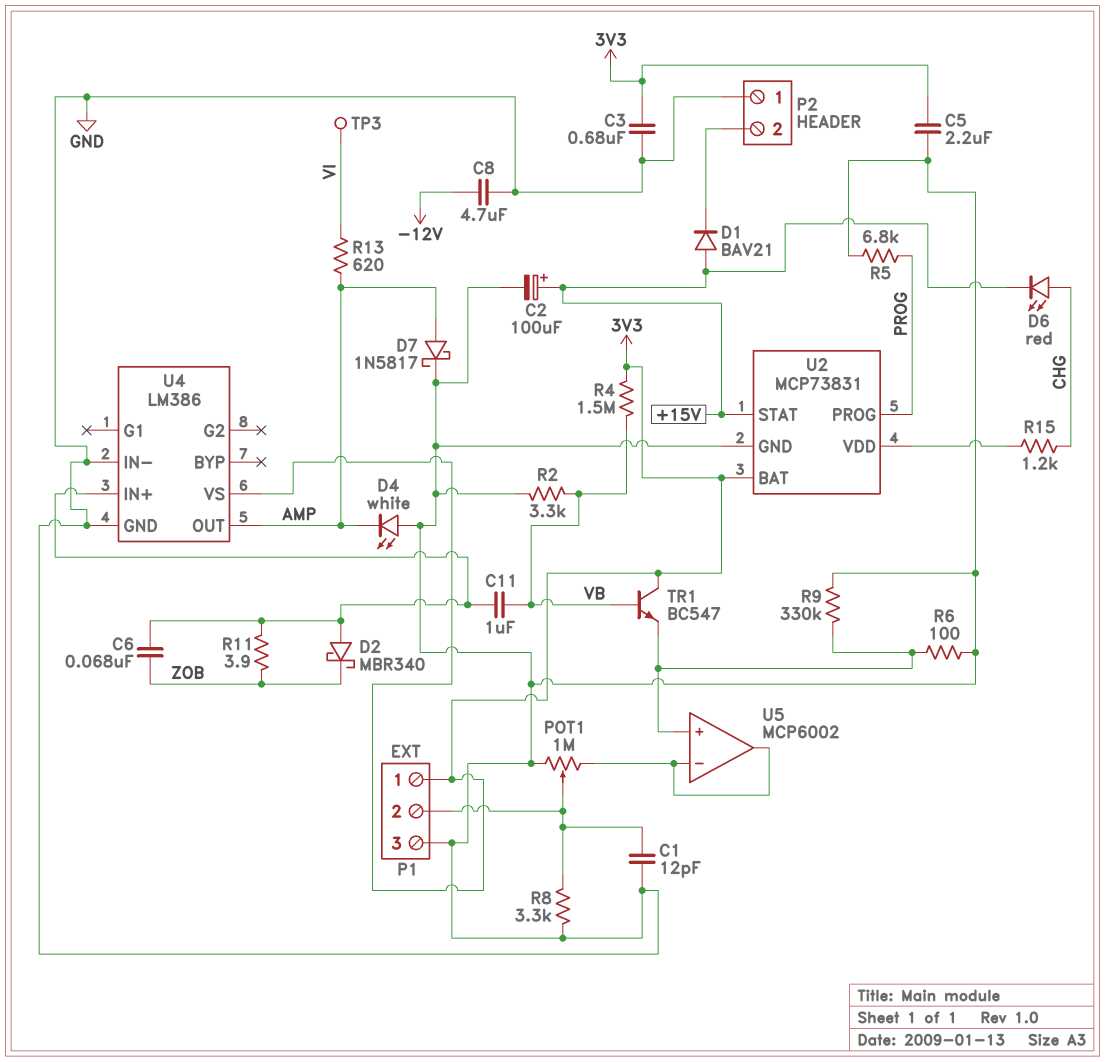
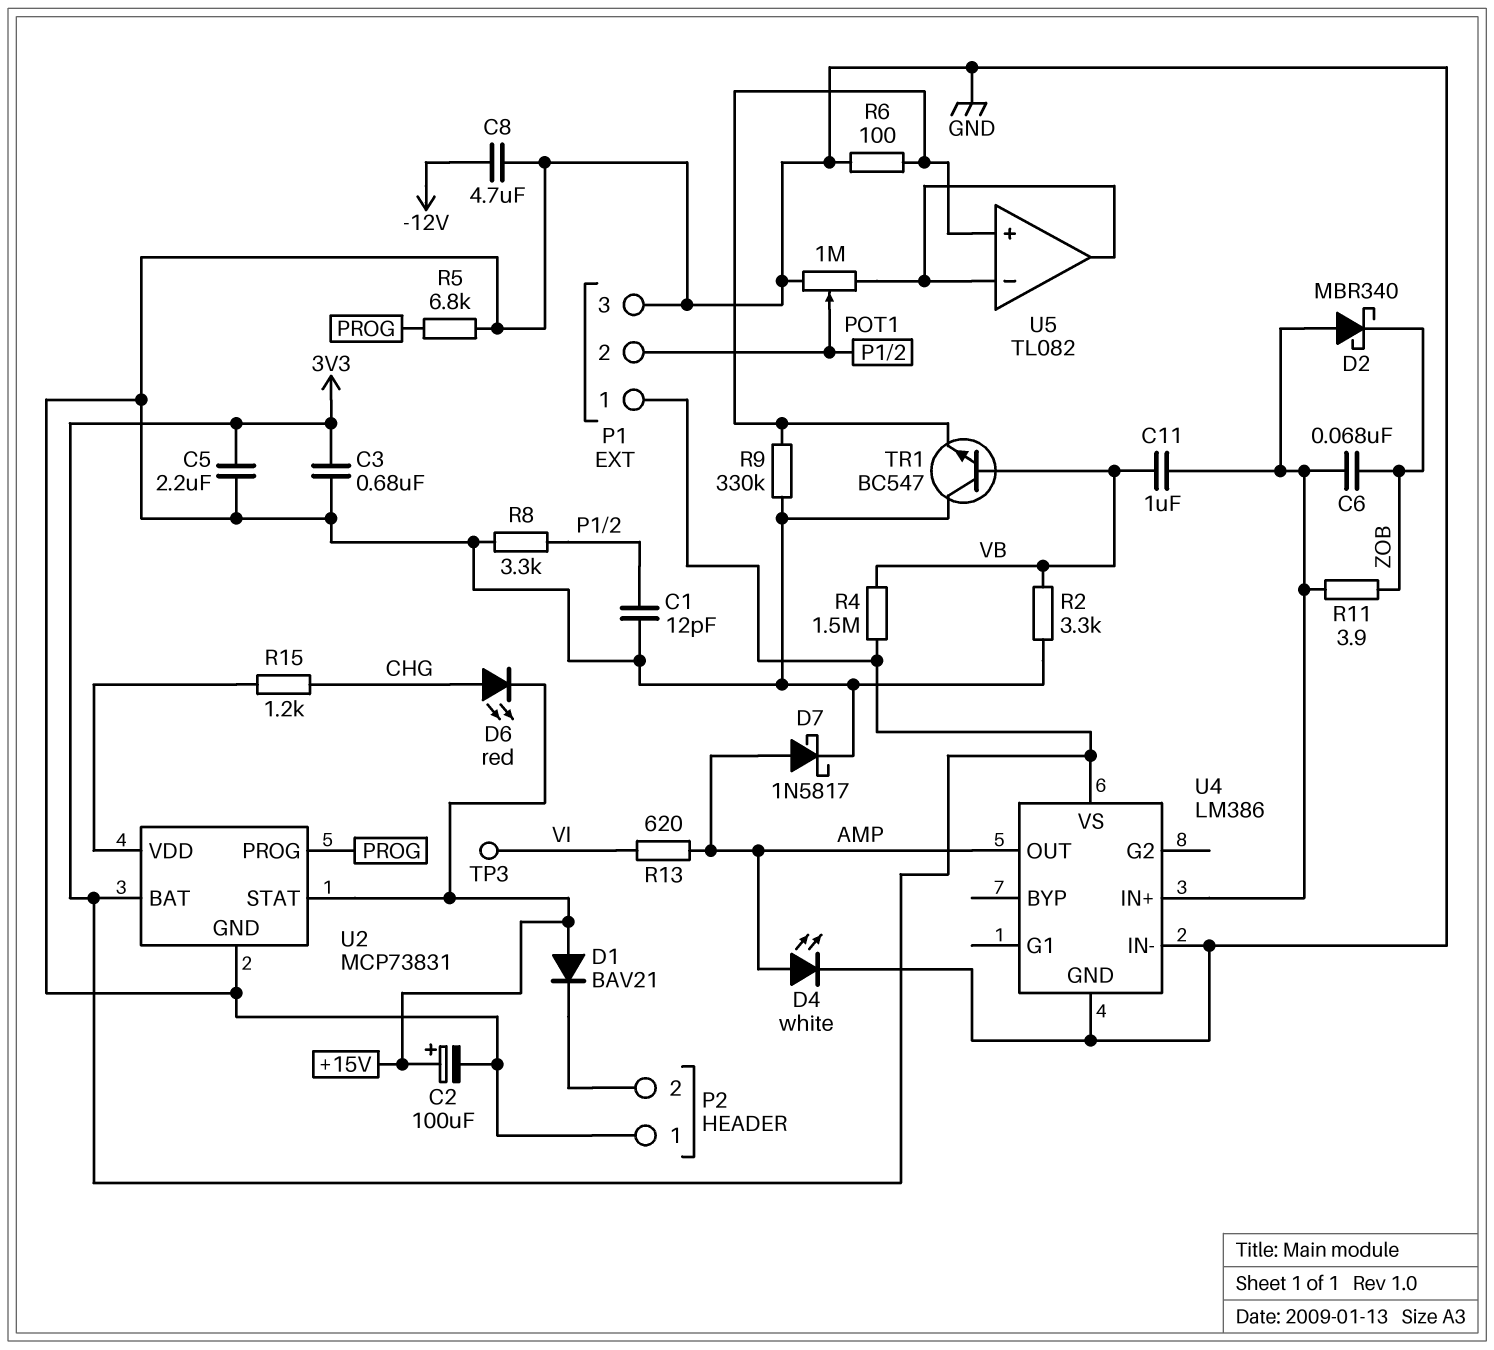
D4: LED white (A GND, K AMP) -> LED white (A AMP, K GND)
TR1: NPN BC547 (B VB, C 3V3, E U5/in+) -> NPN BC547 (B VB, C GND, E U5/in+)
U5: MCP6002 -> TL082

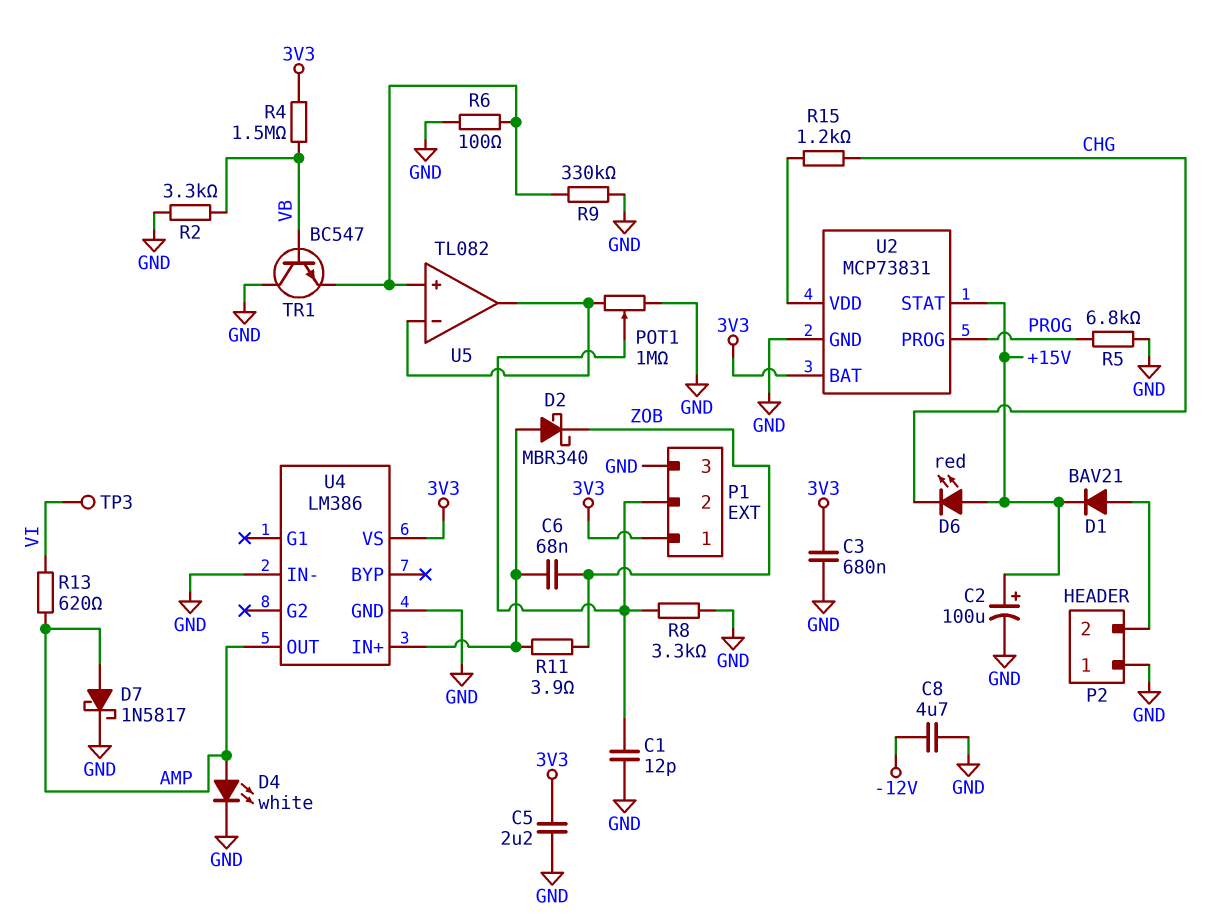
C11: 1uF (U4/IN+, VB) -> none
D1: diode BAV21 (A +15V, K P2/2) -> diode BAV21 (A P2/2, K +15V)
D6: LED red (A CHG, K +15V) -> LED red (A +15V, K CHG)

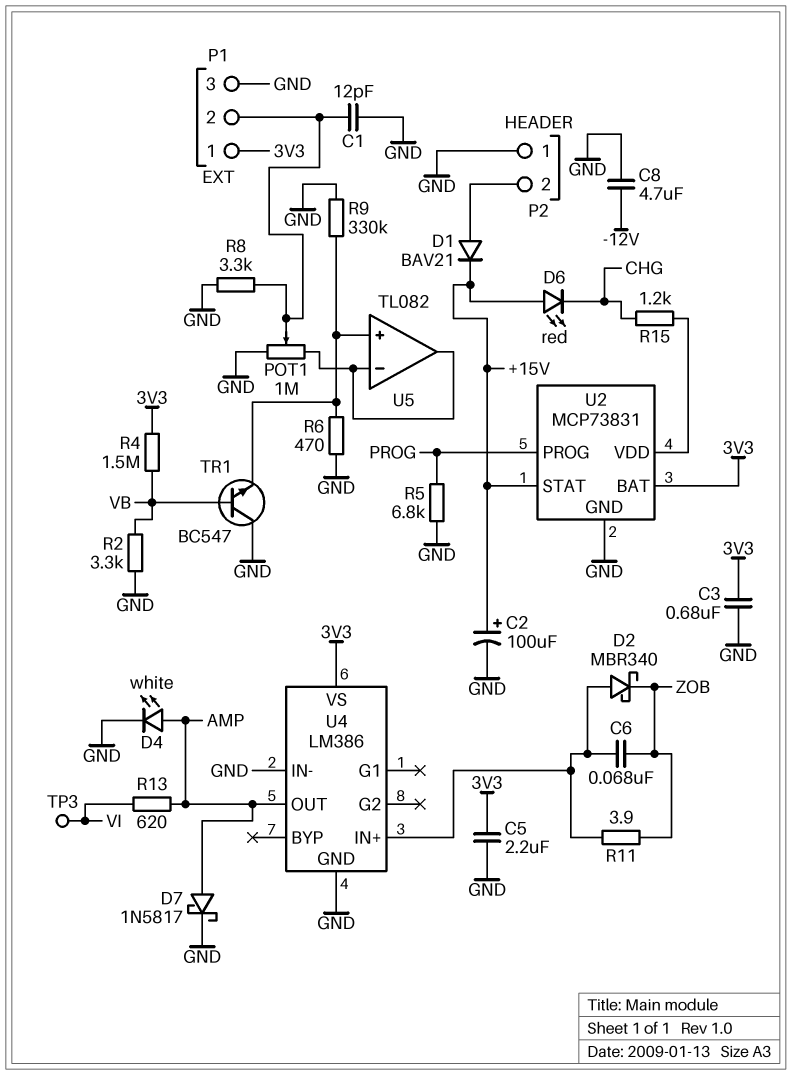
R6: 100 (GND, U5/in+) -> 470 (GND, U5/in+)

